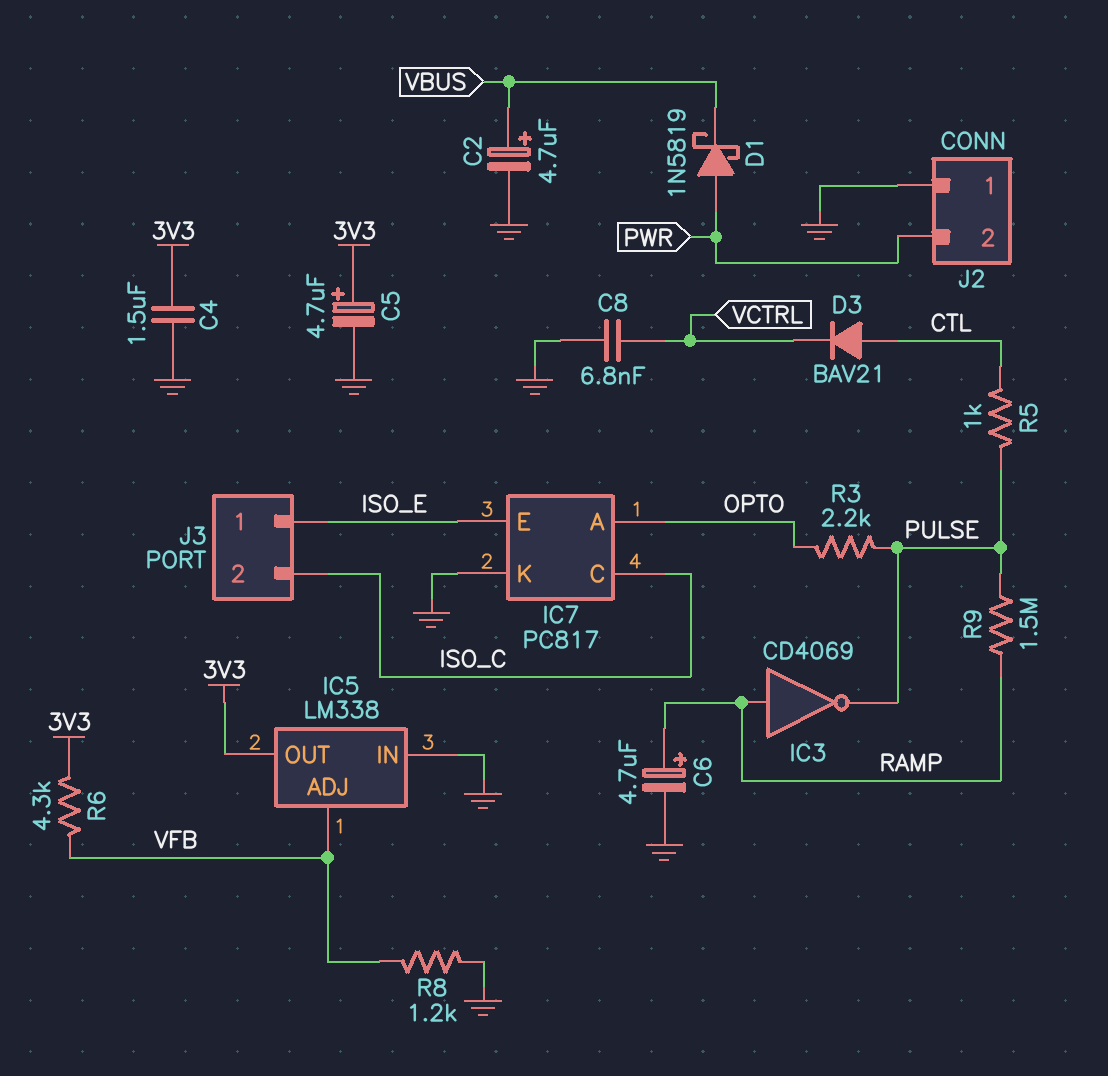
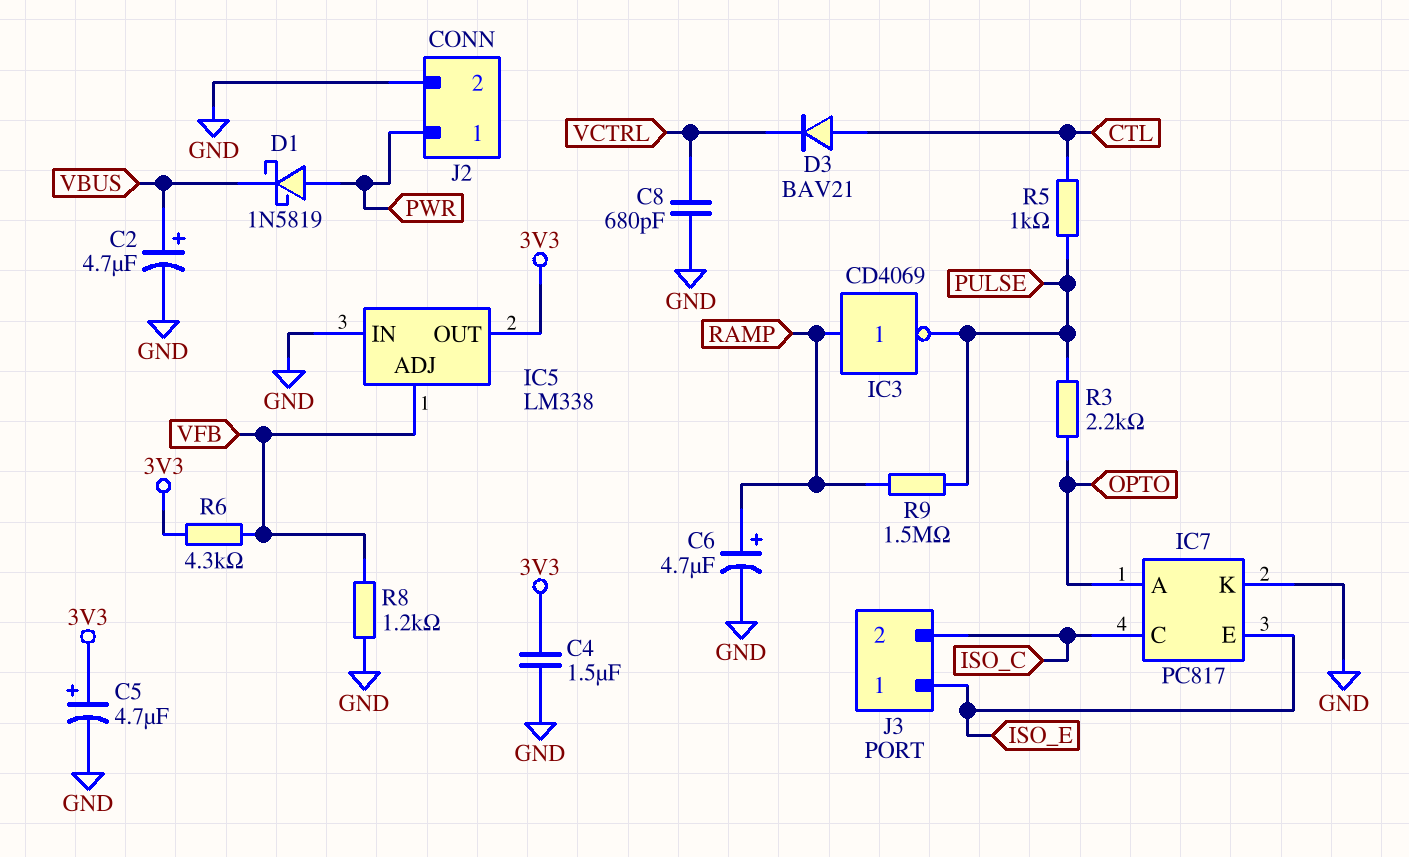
C8: 6.8nF (GND, VCTRL) -> 680pF (GND, VCTRL)
J2 pin 1: GND -> PWR
J2 pin 2: PWR -> GND

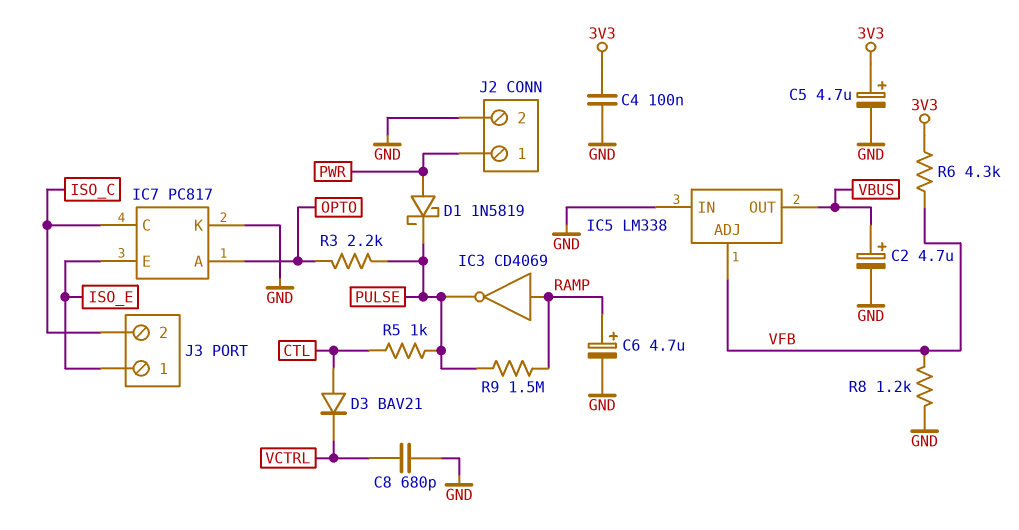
C4: 1.5uF (3V3, GND) -> 100nF (3V3, GND)
D1: schottky 1N5819 (A PWR, K VBUS) -> schottky 1N5819 (A PWR, K PULSE)
IC5 pin OUT: 3V3 -> VBUS

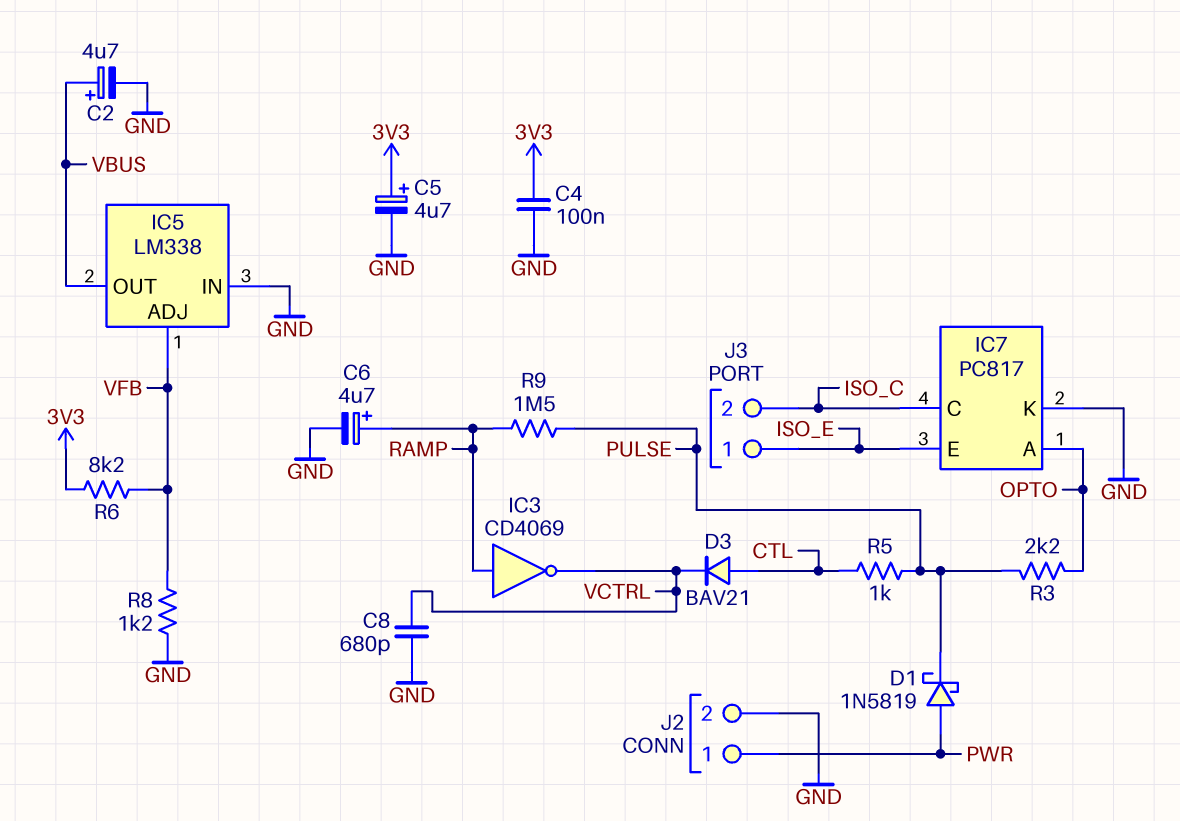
IC3: NOT CD4069 (in RAMP, out PULSE) -> NOT CD4069 (in RAMP, out VCTRL)
R6: 4.3k (3V3, VFB) -> 8.2k (3V3, VFB)

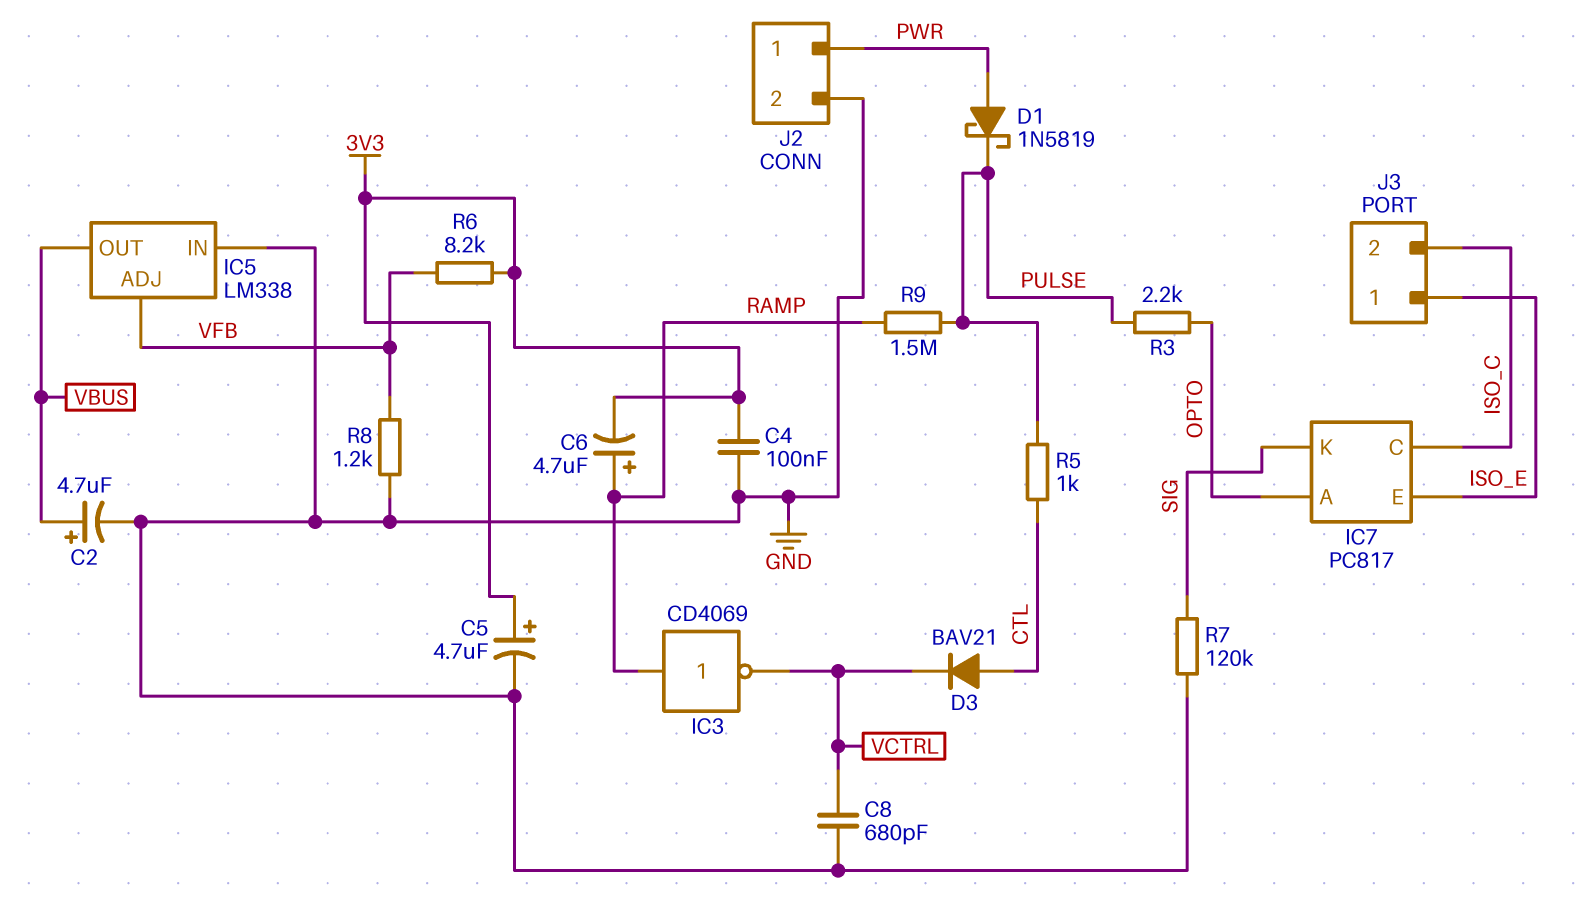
C6: 4.7uF (plus RAMP, minus GND) -> 4.7uF (plus RAMP, minus 3V3)
IC7 pin K: GND -> SIG
R7: none -> 120k (GND, SIG)

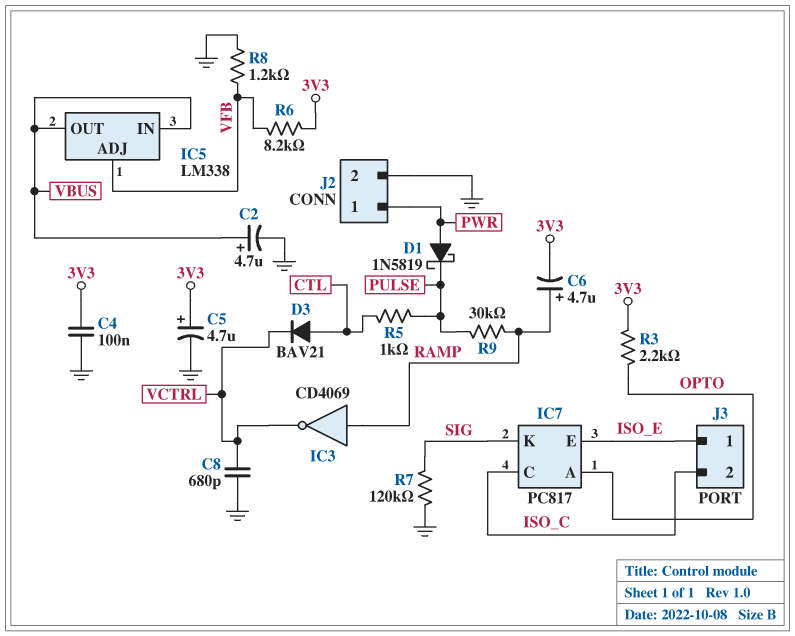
IC5 pin IN: GND -> VBUS
R3: 2.2k (OPTO, PULSE) -> 2.2k (3V3, OPTO)
R9: 1.5M (PULSE, RAMP) -> 30k (PULSE, RAMP)

